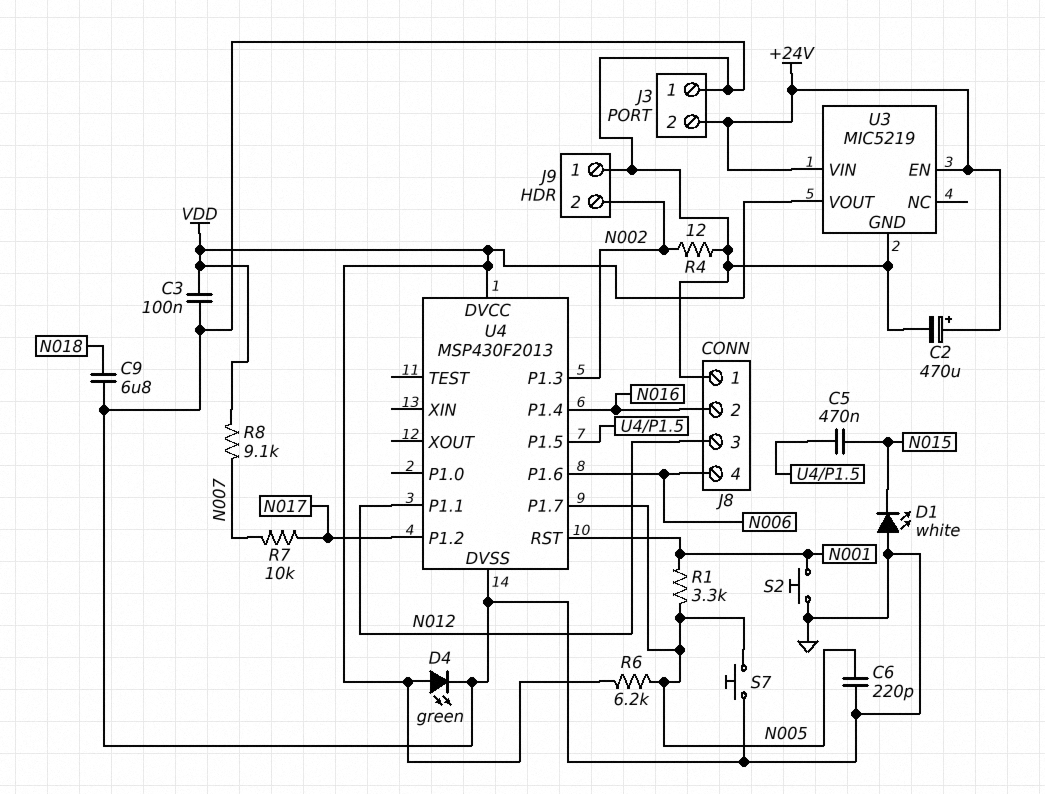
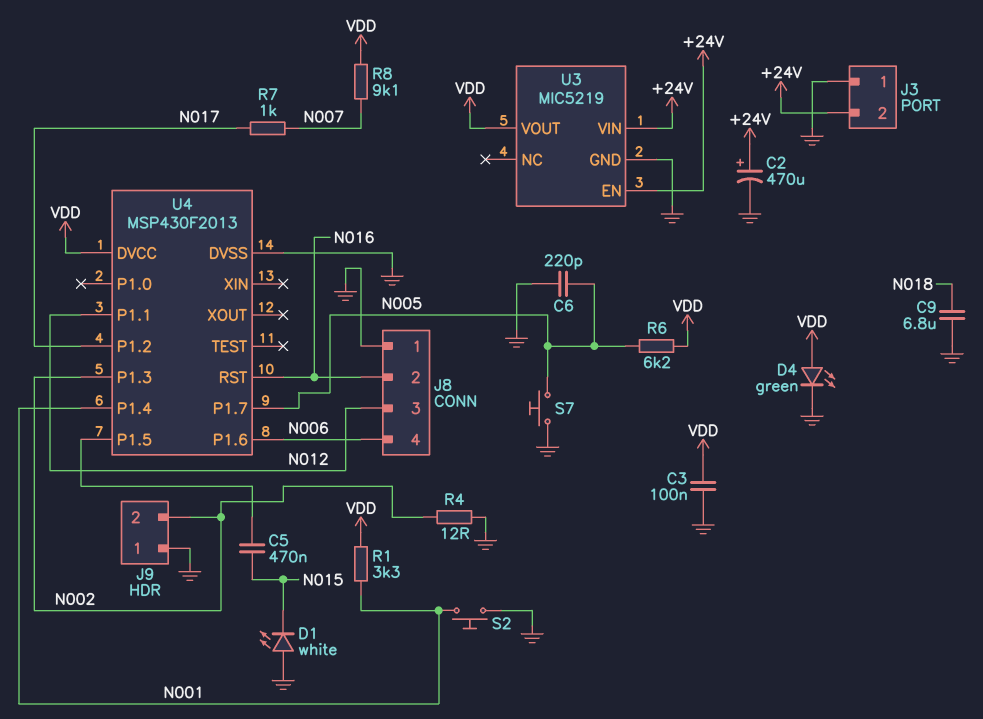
R1: 3.3k (N001, N005) -> 3.3k (N001, VDD)
R7: 10k (N007, N017) -> 1k (N007, N017)
U4 pin P1.4: N016 -> N001
U4 pin RST: N001 -> N016

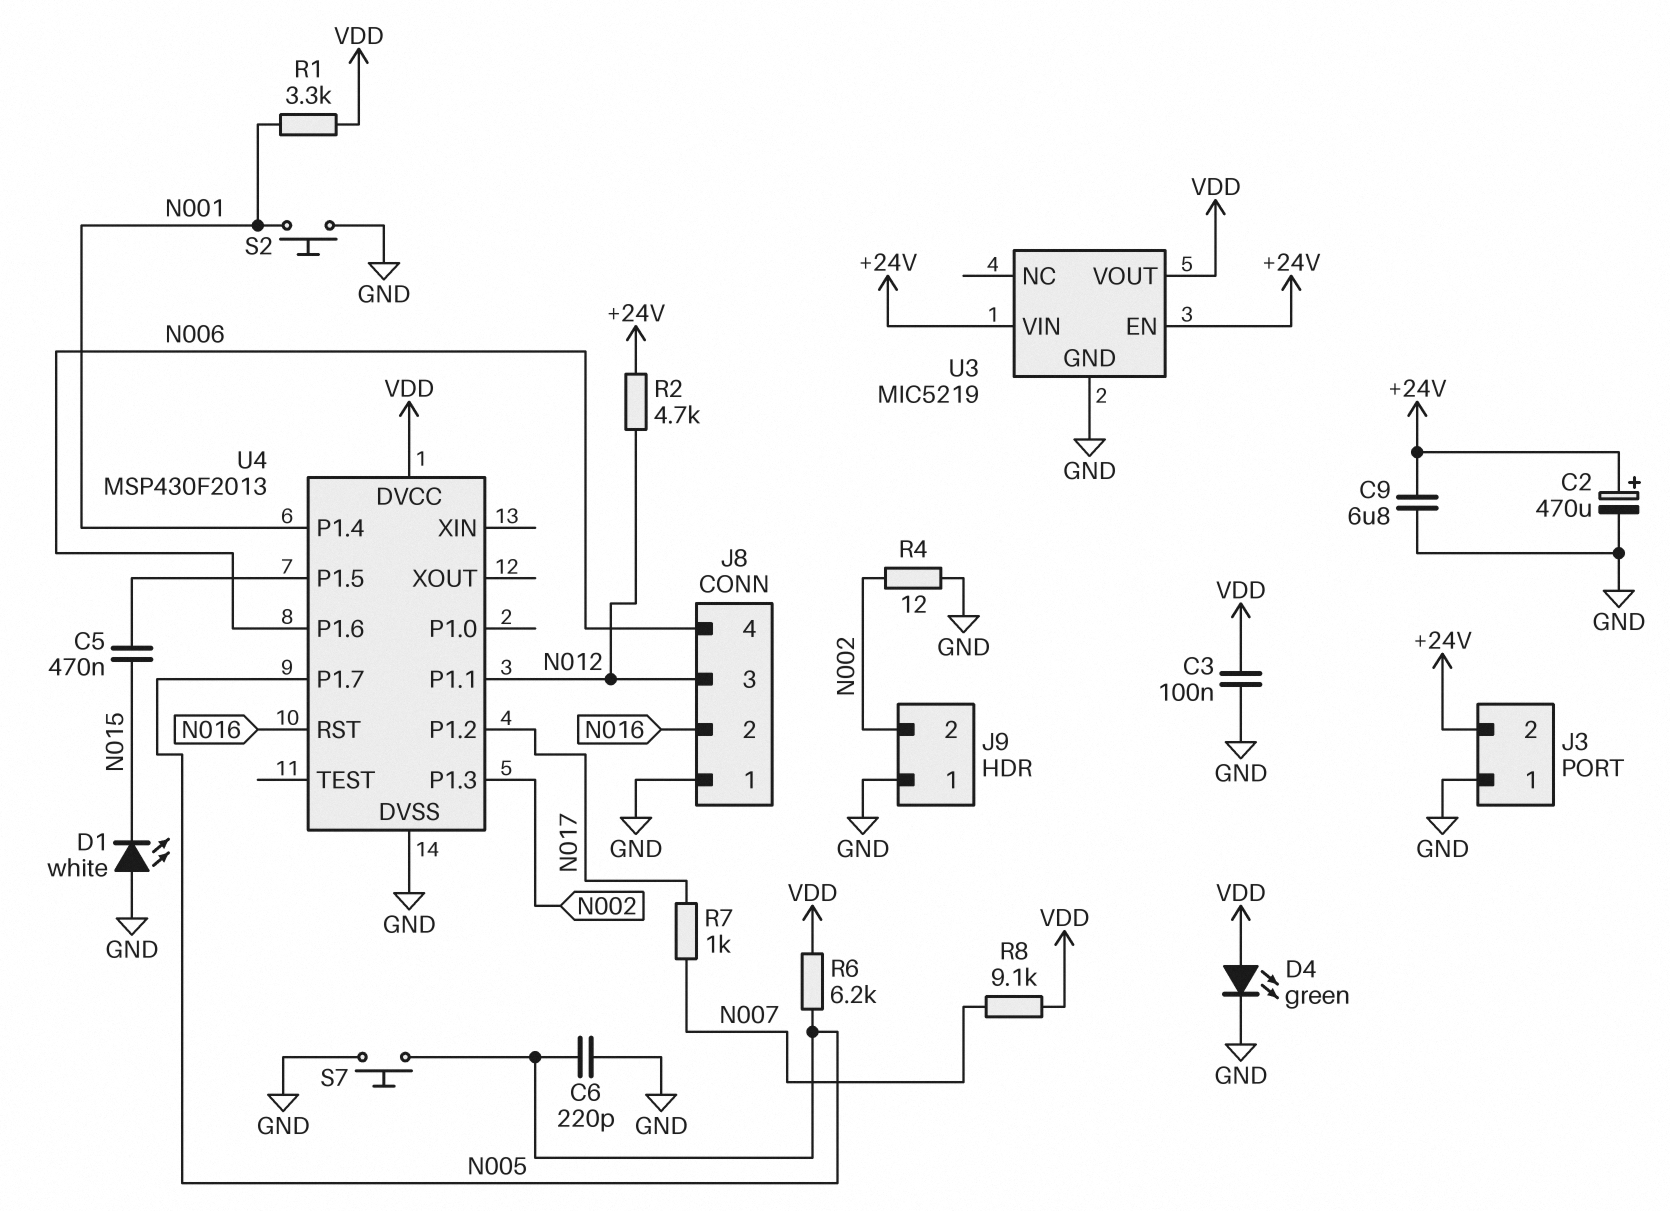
C9: 6.8uF (GND, N018) -> 6.8uF (+24V, GND)
R2: none -> 4.7k (+24V, N012)

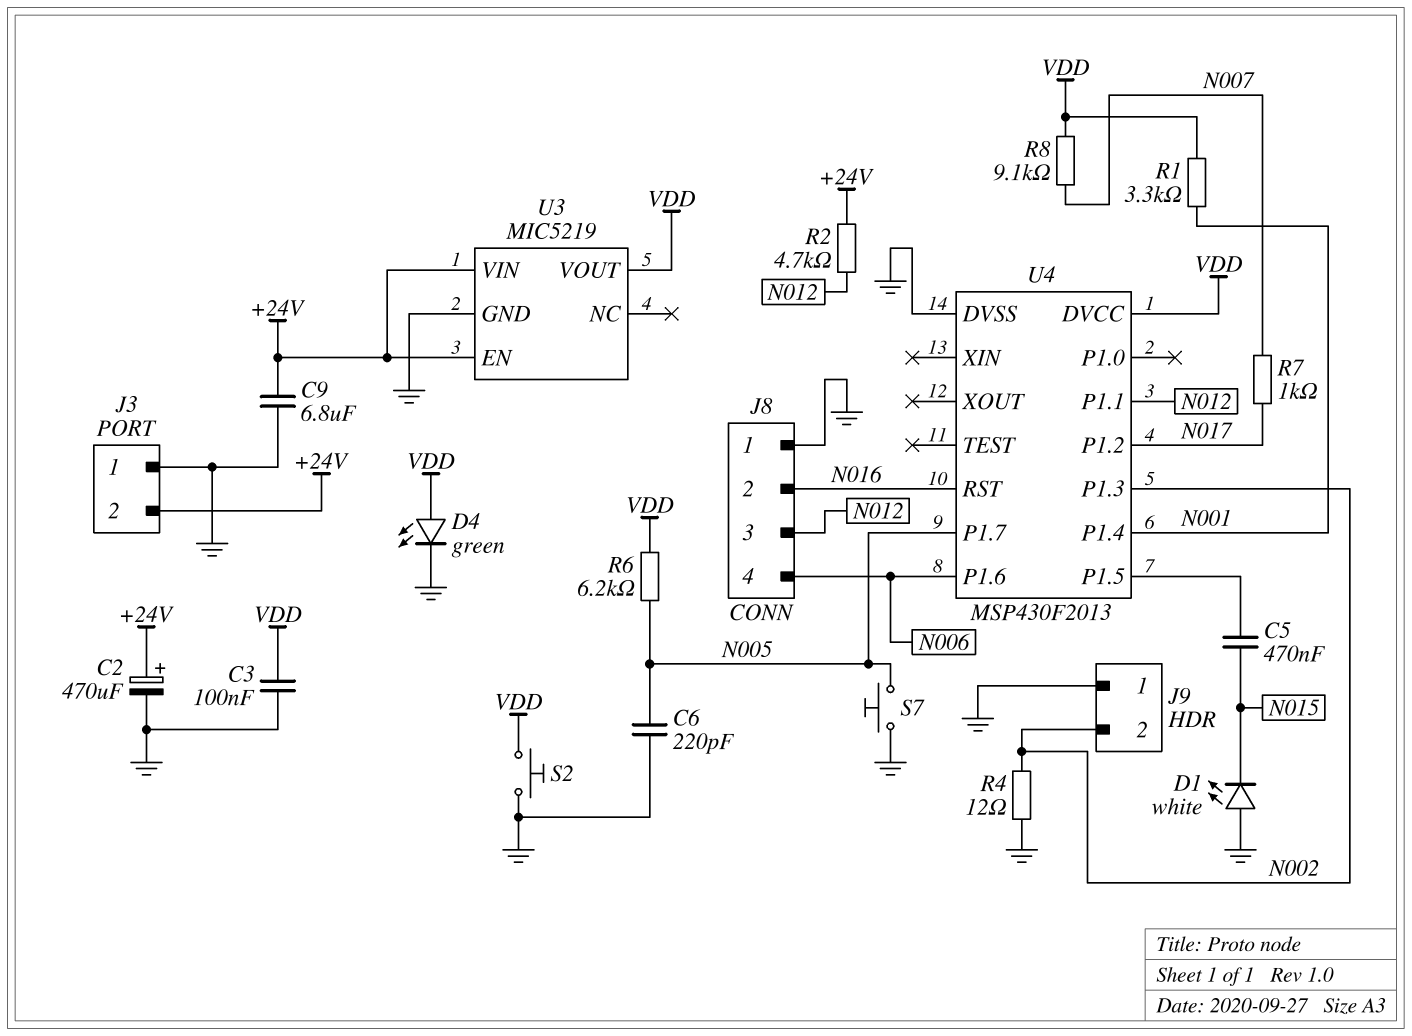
S2: button (GND, N001) -> button (GND, VDD)

